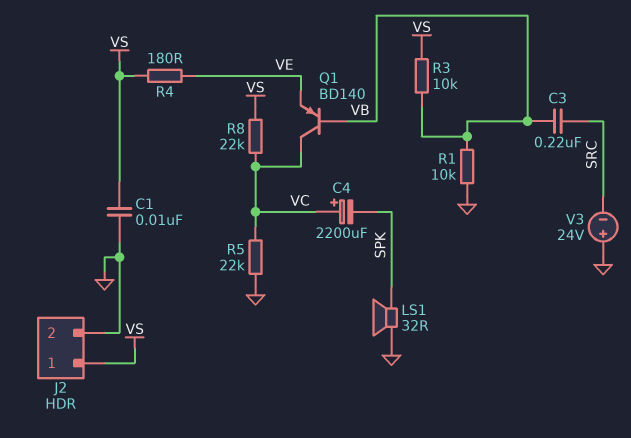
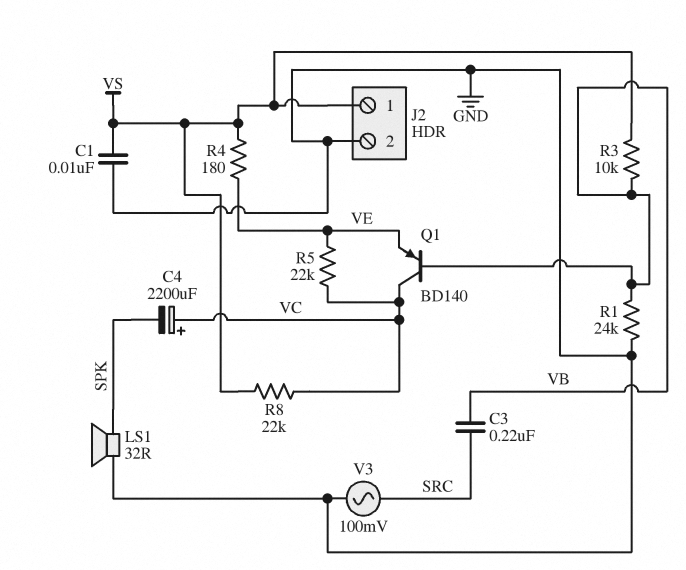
R1: 10k (GND, VB) -> 24k (GND, VB)
R5: 22k (GND, VC) -> 22k (VC, VE)
V3: 24V (plus GND, minus SRC) -> AC 100mV (GND, SRC)

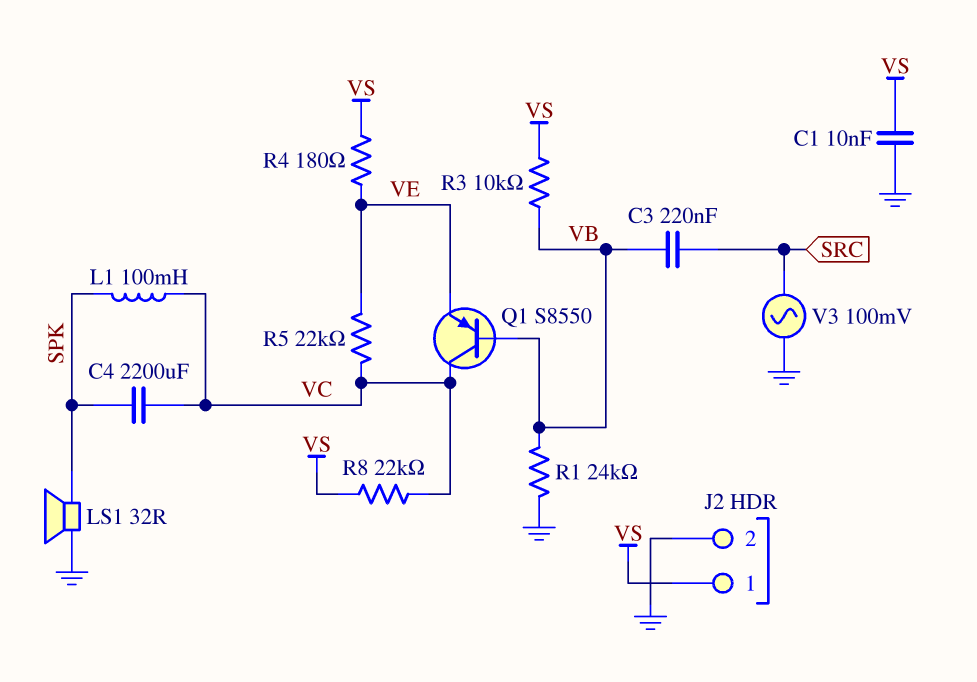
C4: 2200uF (plus VC, minus SPK) -> 2200uF (SPK, VC)
L1: none -> 100mH (SPK, VC)
Q1: PNP BD140 (B VB, C VC, E VE) -> PNP S8550 (B VB, C VC, E VE)

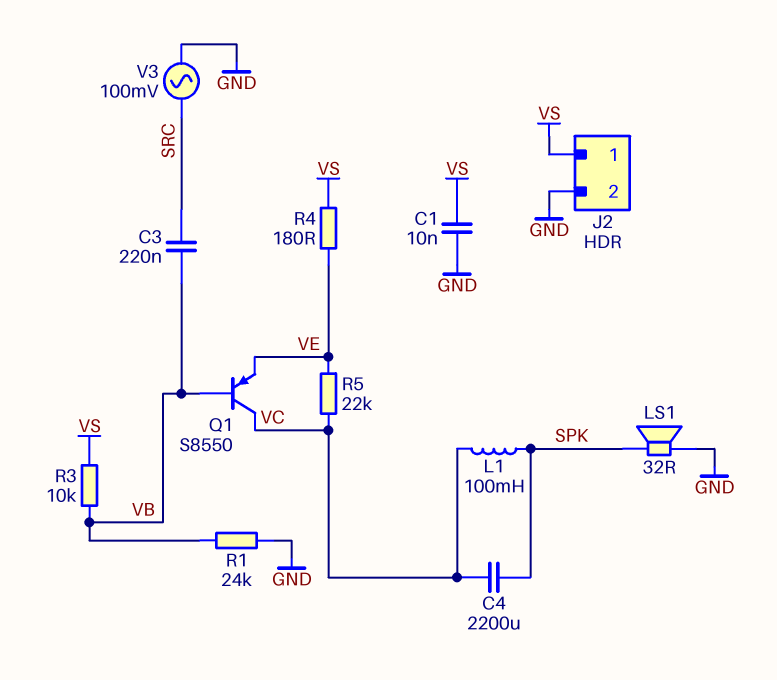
R8: 22k (VC, VS) -> none

